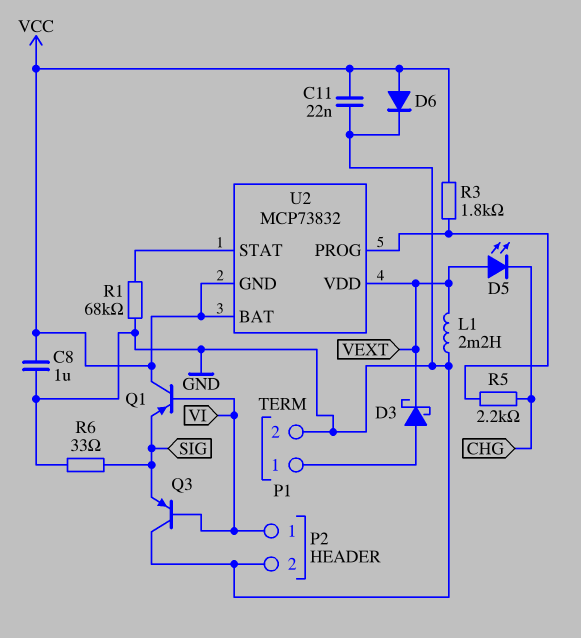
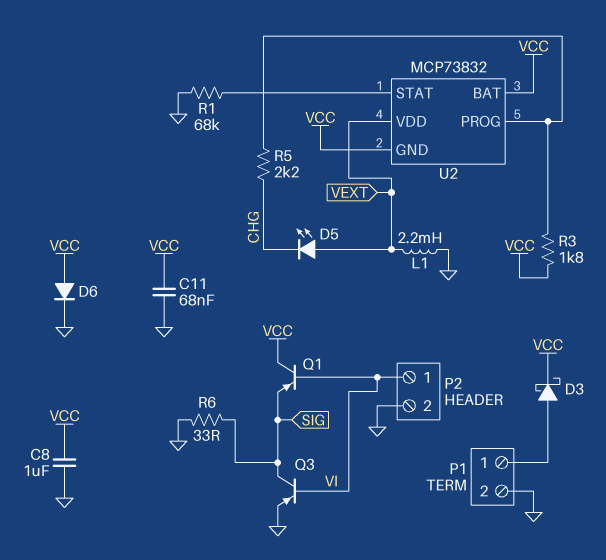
C11: 22nF (GND, VCC) -> 68nF (GND, VCC)
D3: schottky (A P1/1, K VEXT) -> schottky (A P1/1, K VCC)
Q3: PNP (B VI, C GND, E SIG) -> PNP (B VI, C SIG, E GND)

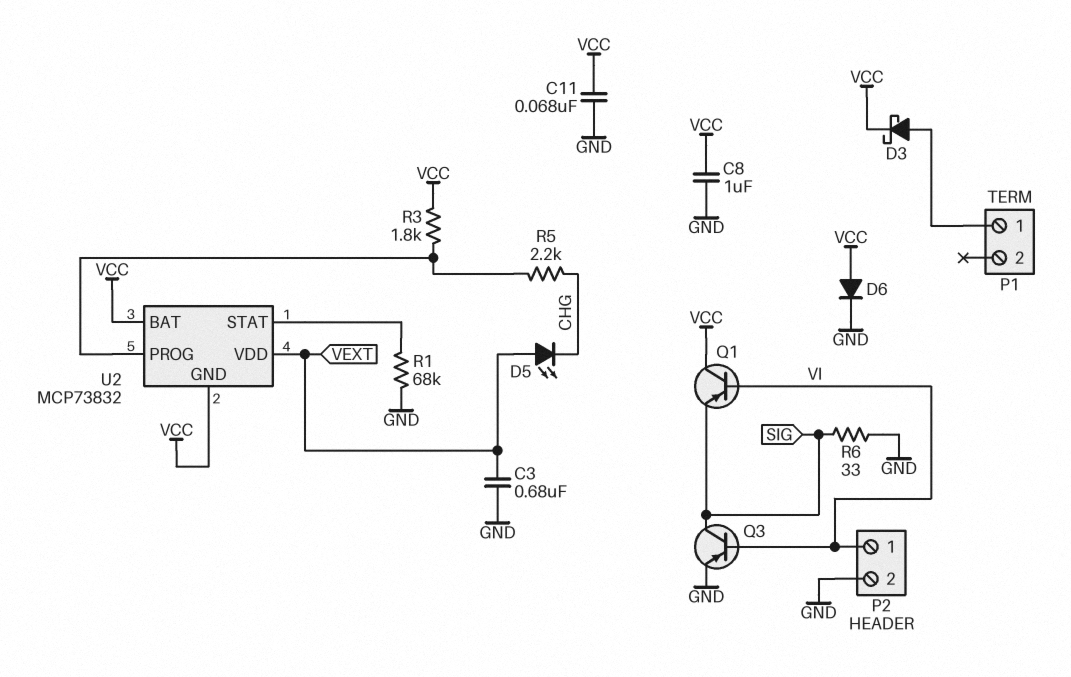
C3: none -> 680nF (GND, VEXT)
L1: 2.2mH (GND, VEXT) -> none
P1 pin 2: GND -> none

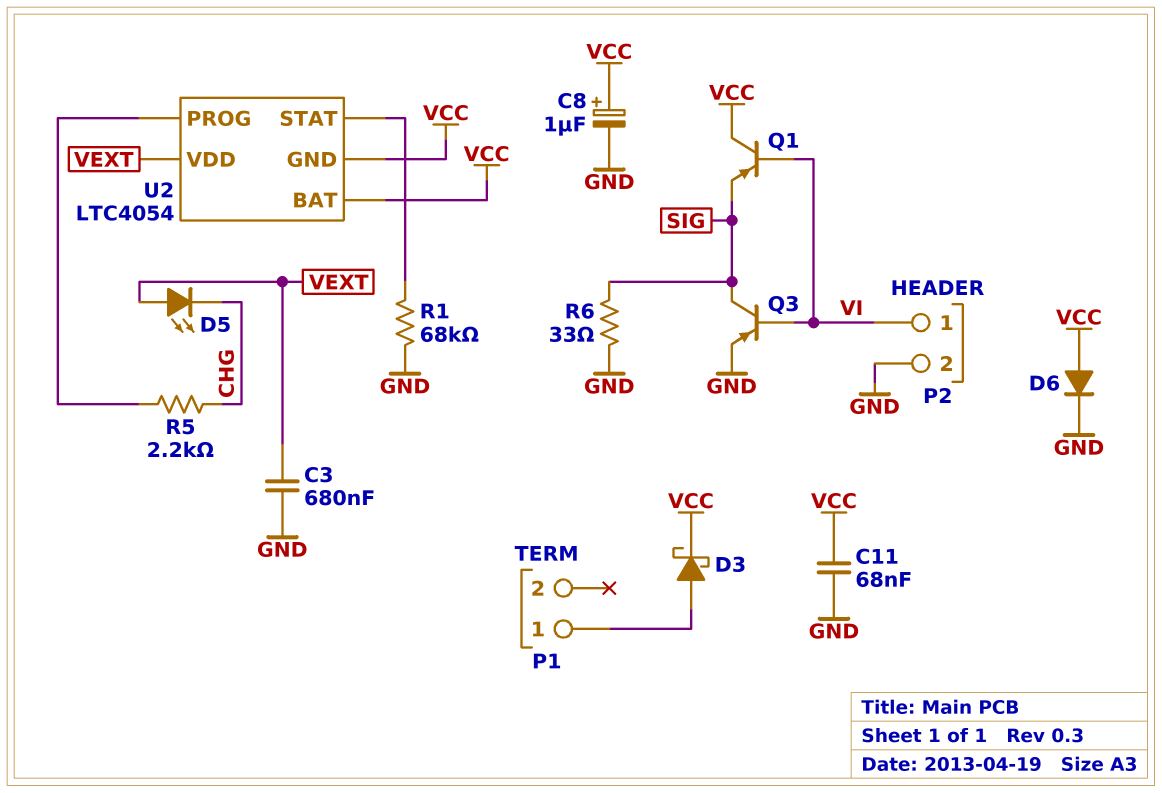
C8: 1uF (GND, VCC) -> 1uF (plus VCC, minus GND)
R3: 1.8k (U2/PROG, VCC) -> none
U2: MCP73832 -> LTC4054

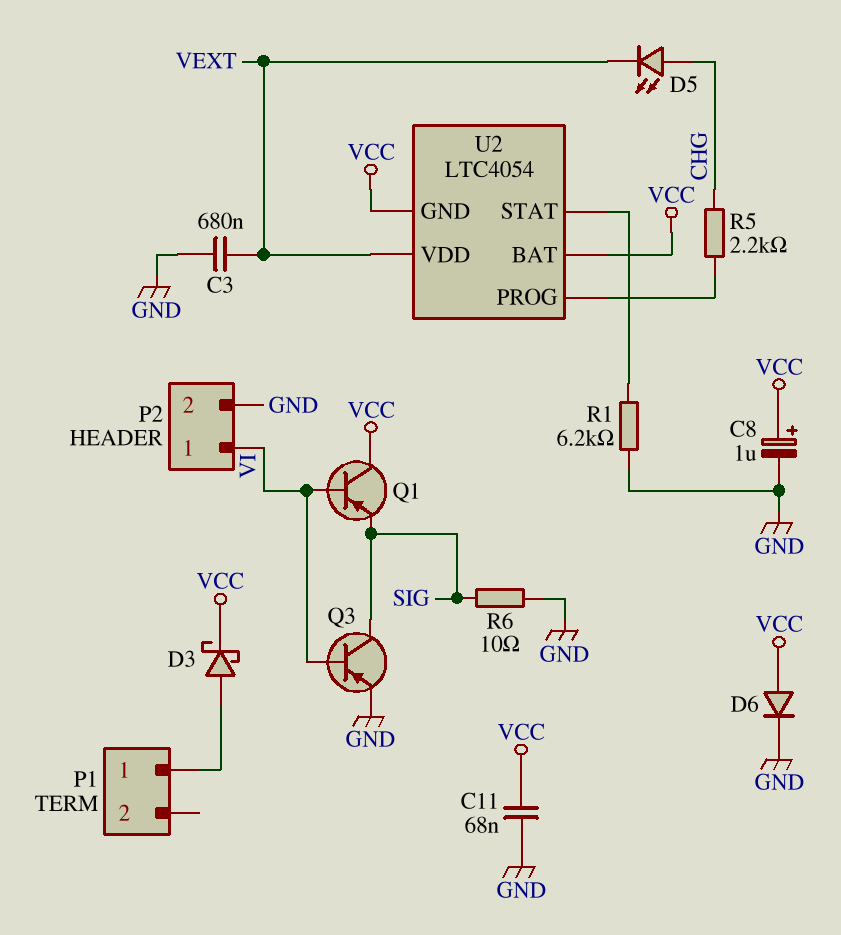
D5: LED (A VEXT, K CHG) -> LED (A CHG, K VEXT)
R1: 68k (GND, U2/STAT) -> 6.2k (GND, U2/STAT)
R6: 33 (GND, SIG) -> 10 (GND, SIG)

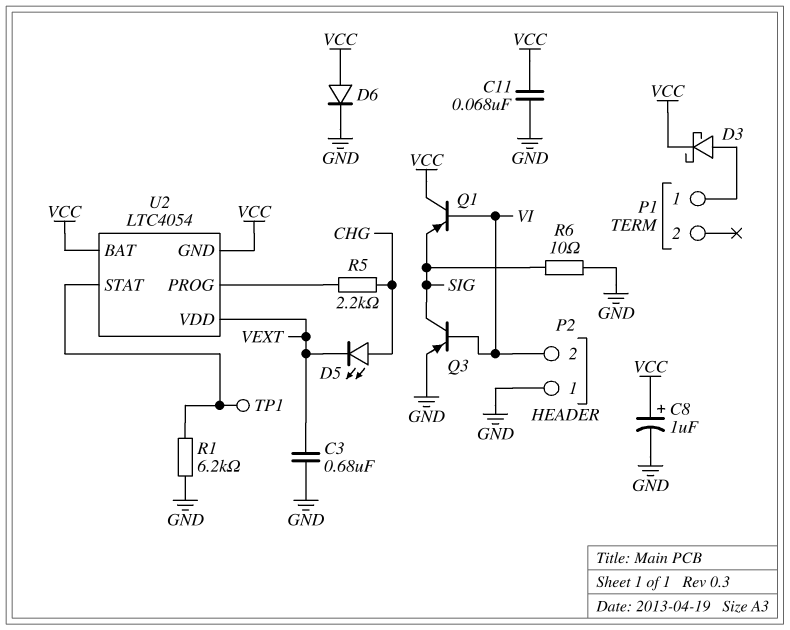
P2 pin 1: VI -> GND
P2 pin 2: GND -> VI
TP1: none -> test point (U2/STAT)

